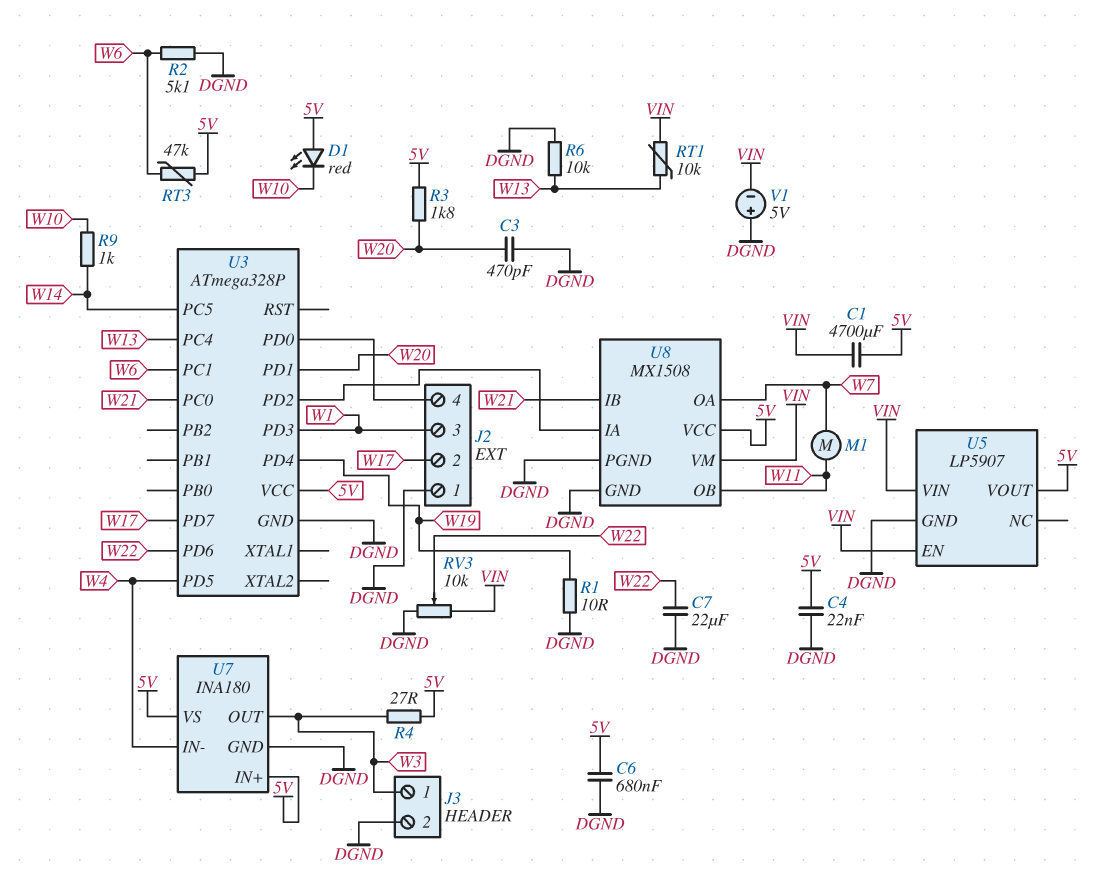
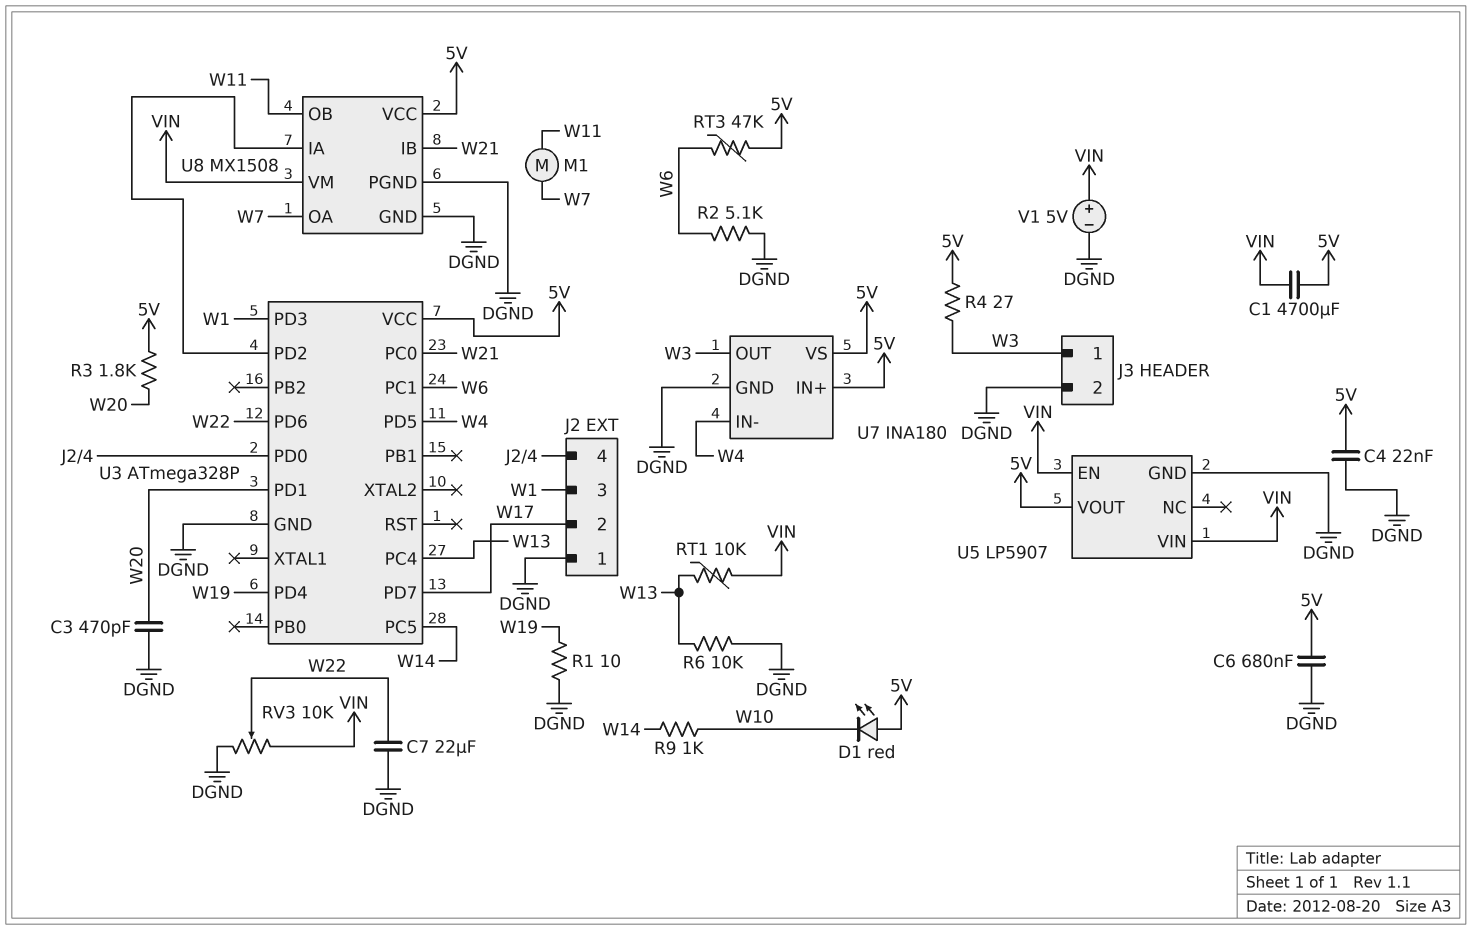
V1: 5V (plus DGND, minus VIN) -> 5V (plus VIN, minus DGND)

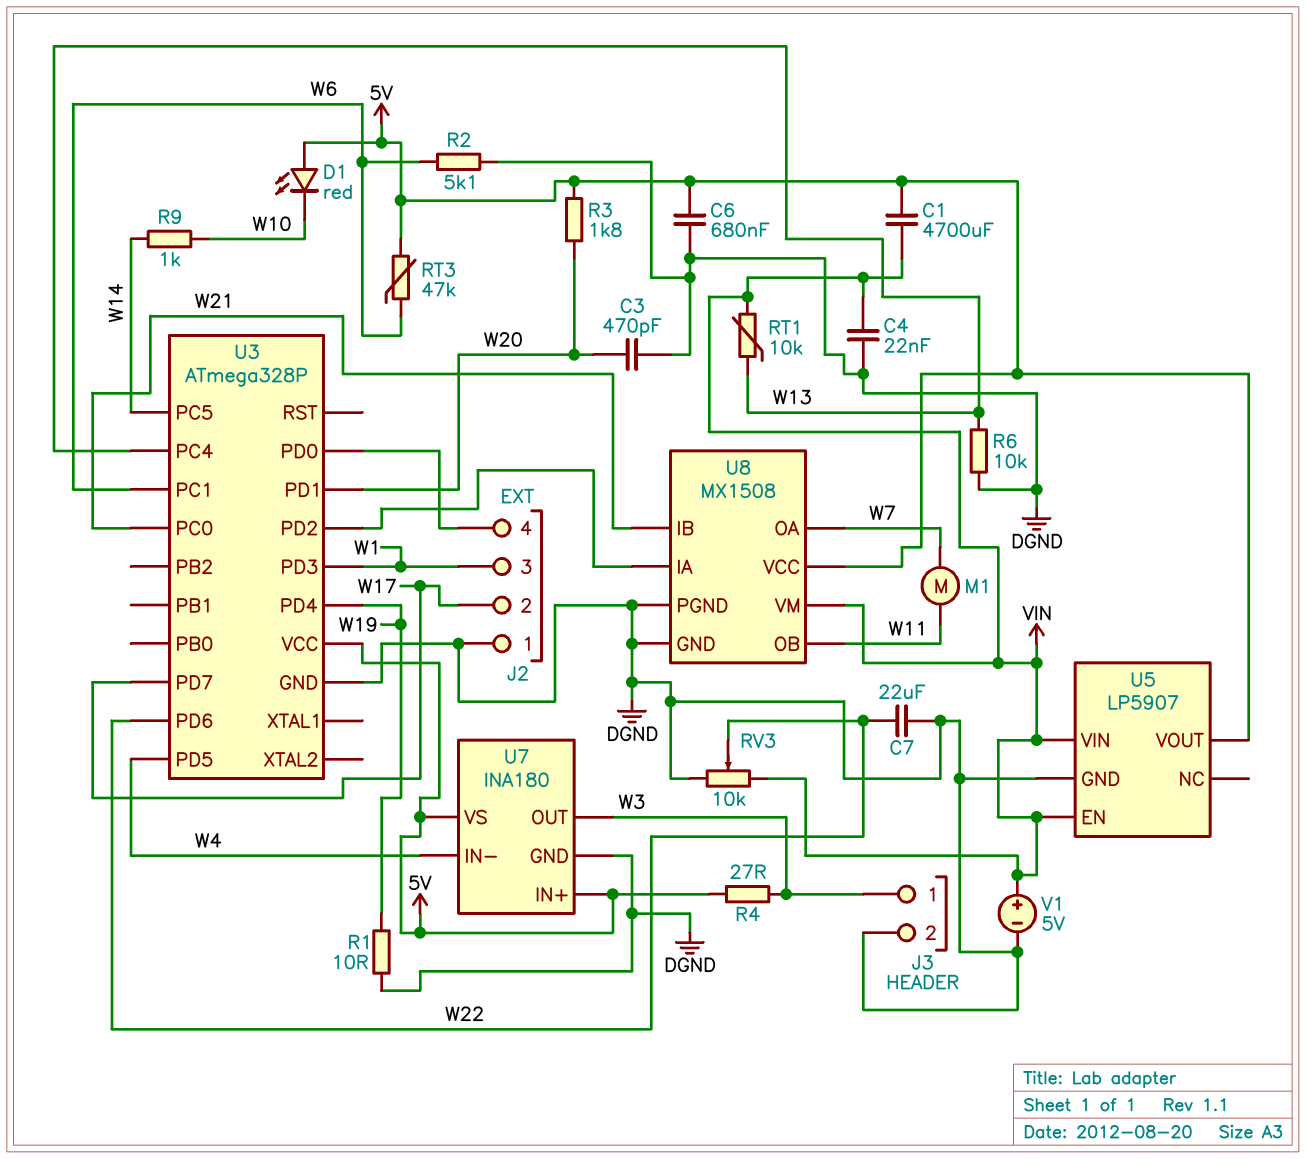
C4: 22nF (5V, DGND) -> 22nF (DGND, VIN)

